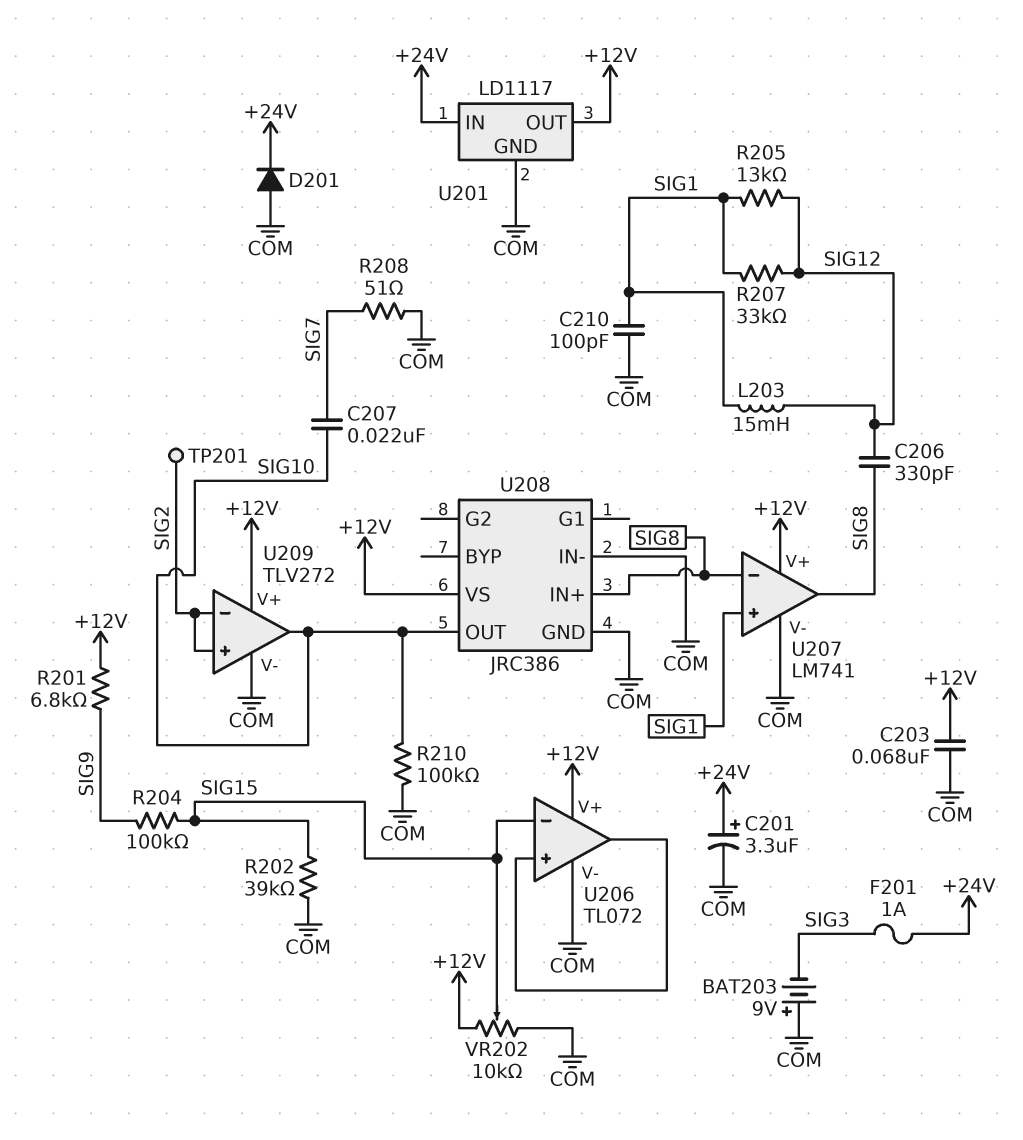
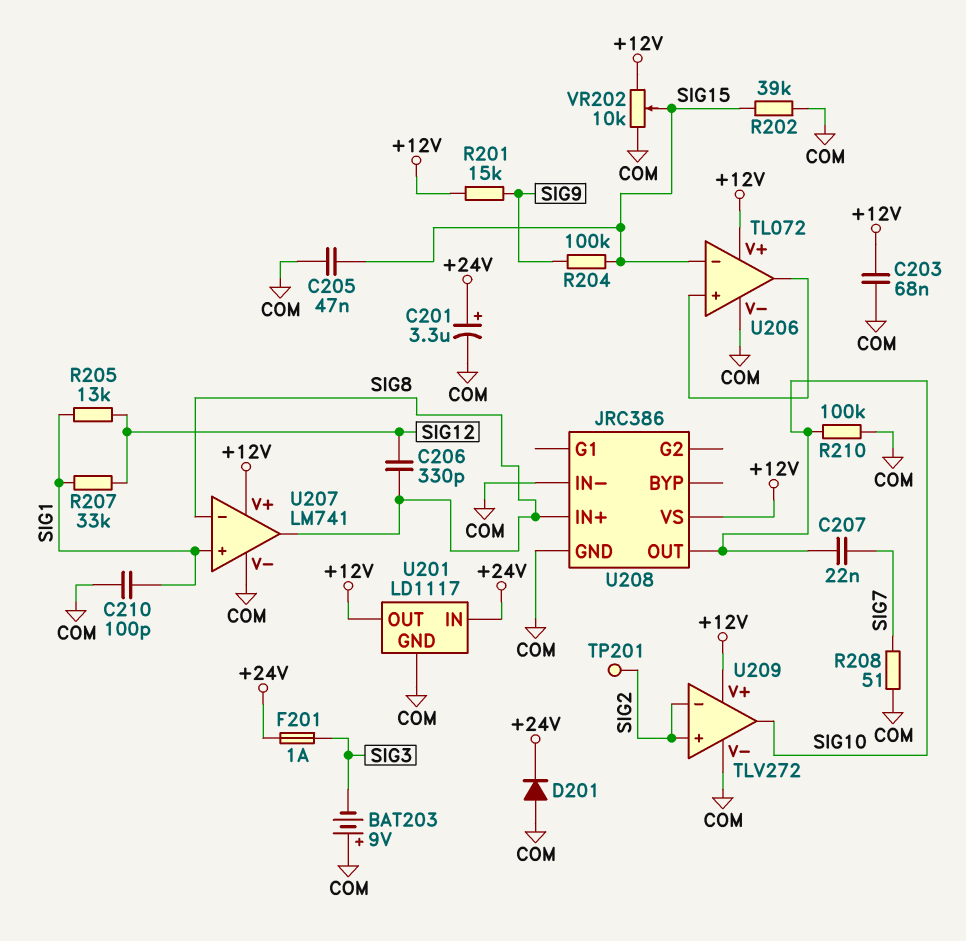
C205: none -> 47nF (COM, SIG15)
L203: 15mH (SIG1, SIG12) -> none
R201: 6.8k (+12V, SIG9) -> 15k (+12V, SIG9)

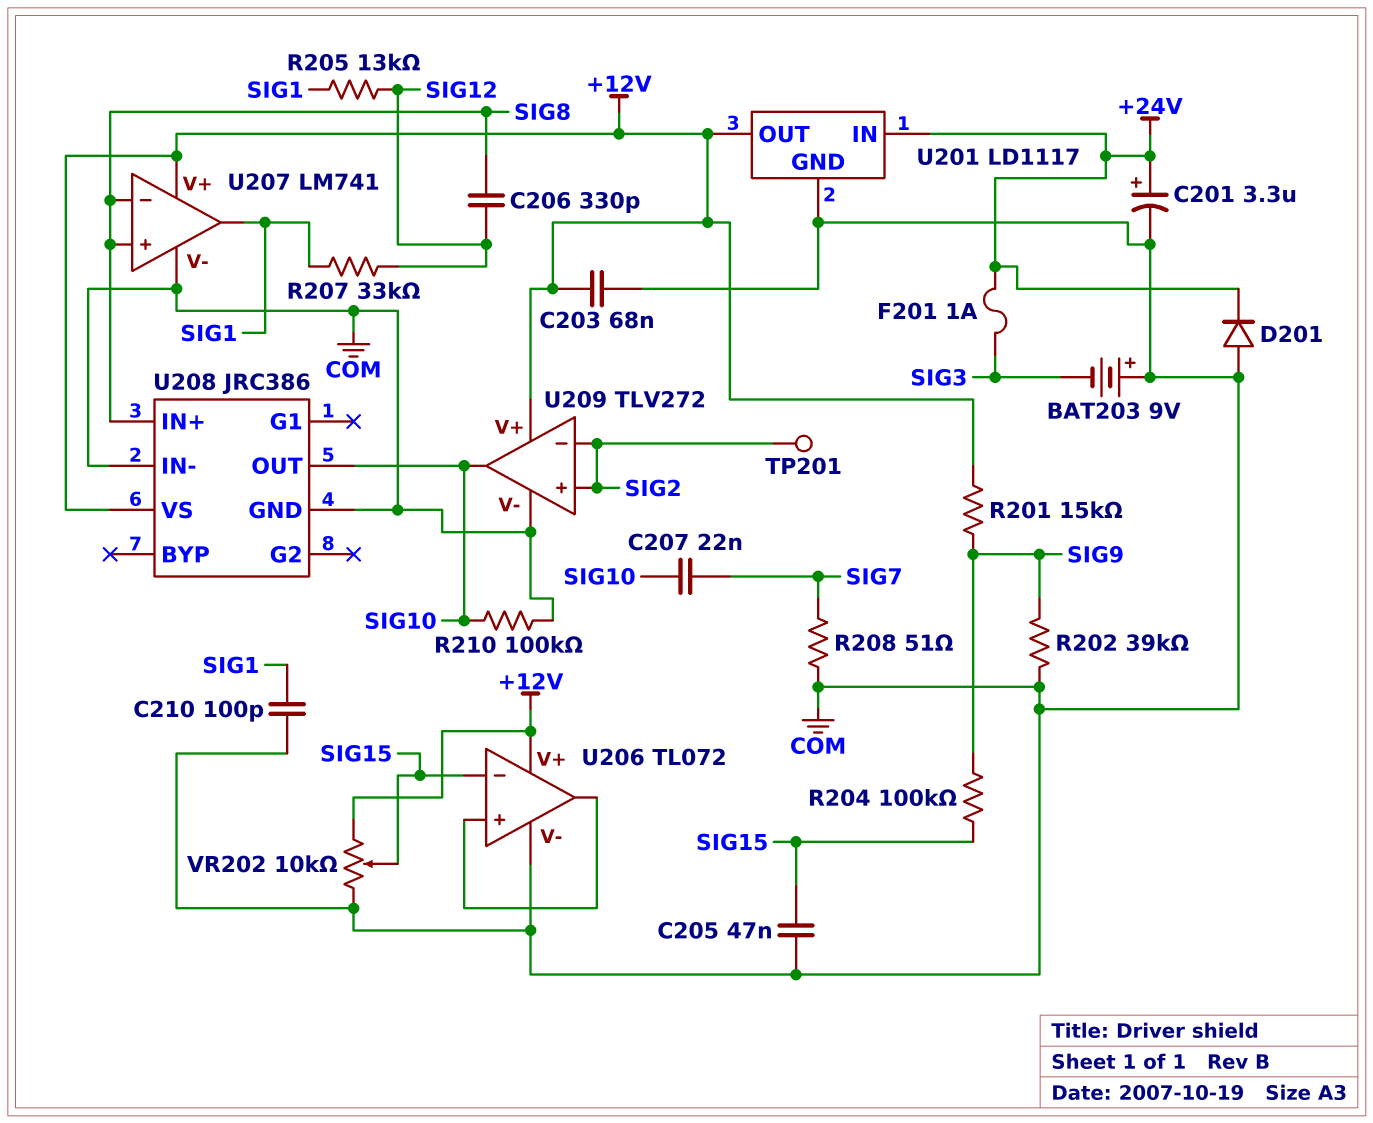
R202: 39k (COM, SIG15) -> 39k (COM, SIG9)
U207 pin in+: SIG1 -> SIG8
U207 pin out: SIG8 -> SIG1

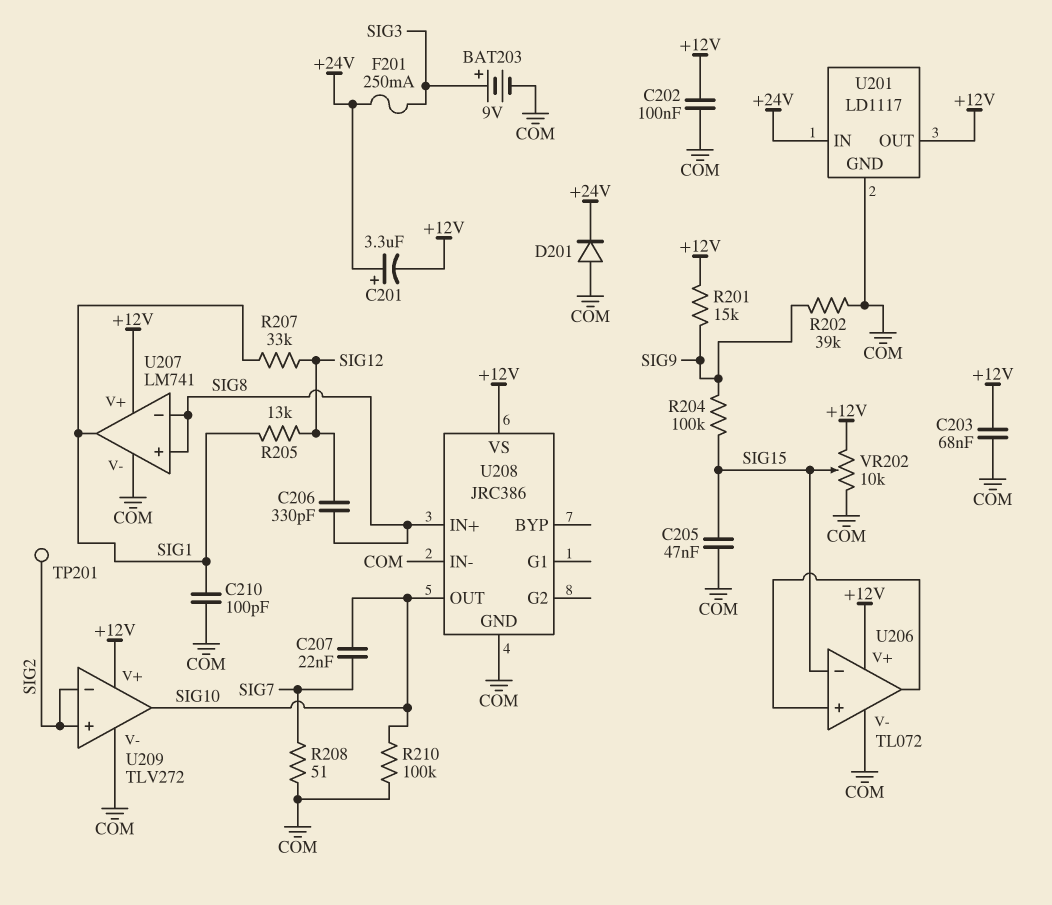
BAT203: 9V (plus COM, minus SIG3) -> 9V (plus SIG3, minus COM)
C201: 3.3uF (plus +24V, minus COM) -> 3.3uF (plus +24V, minus +12V)
C202: none -> 100nF (+12V, COM)
F201: 1A (+24V, SIG3) -> 250mA (+24V, SIG3)

